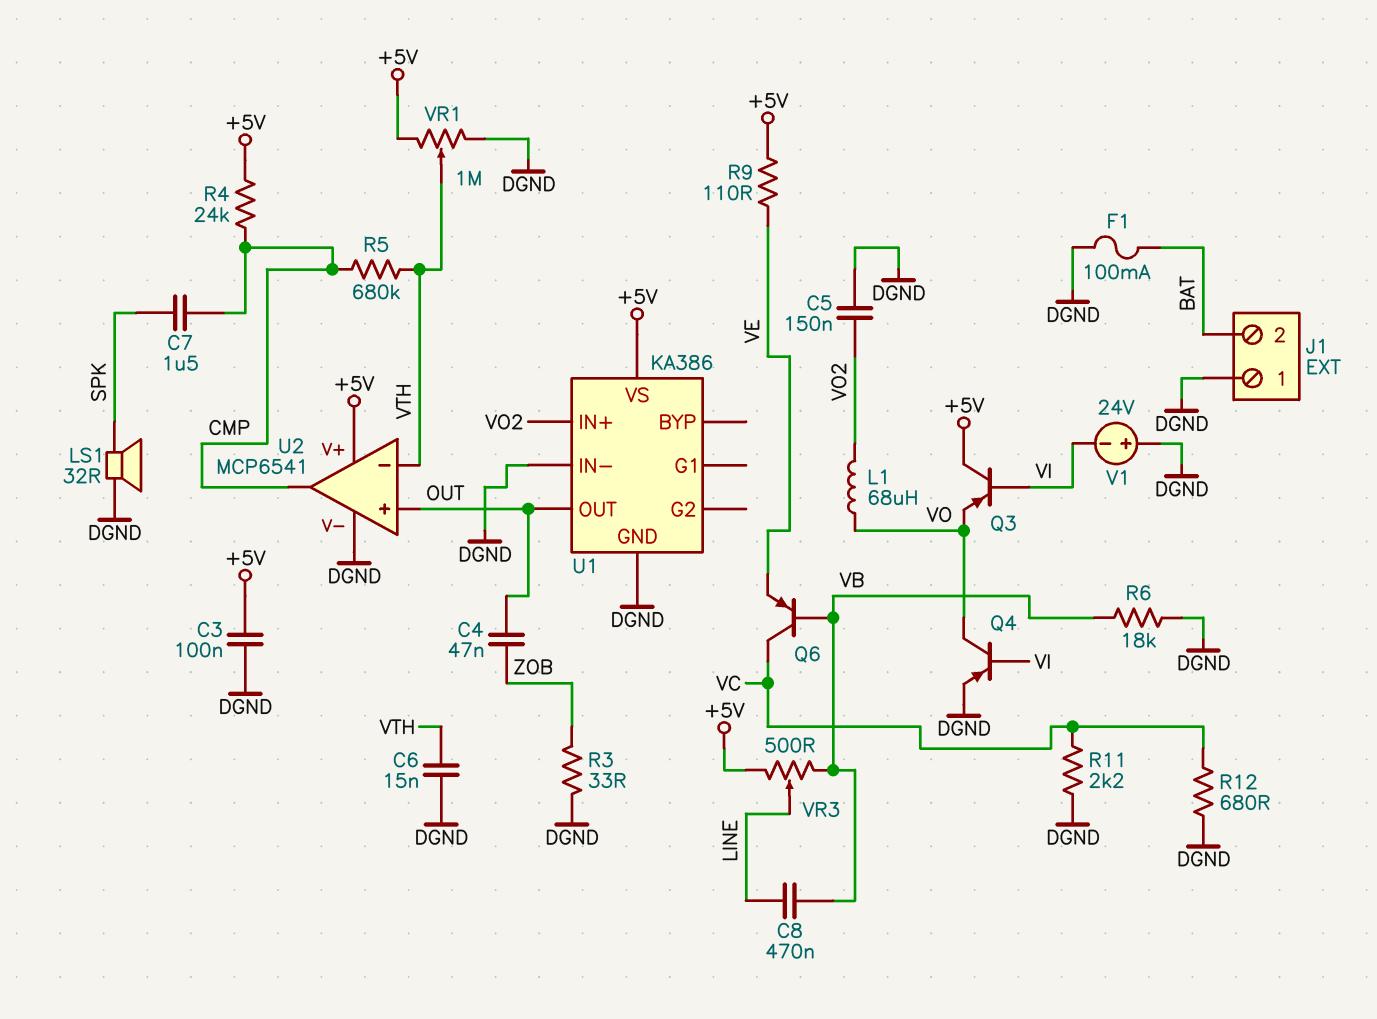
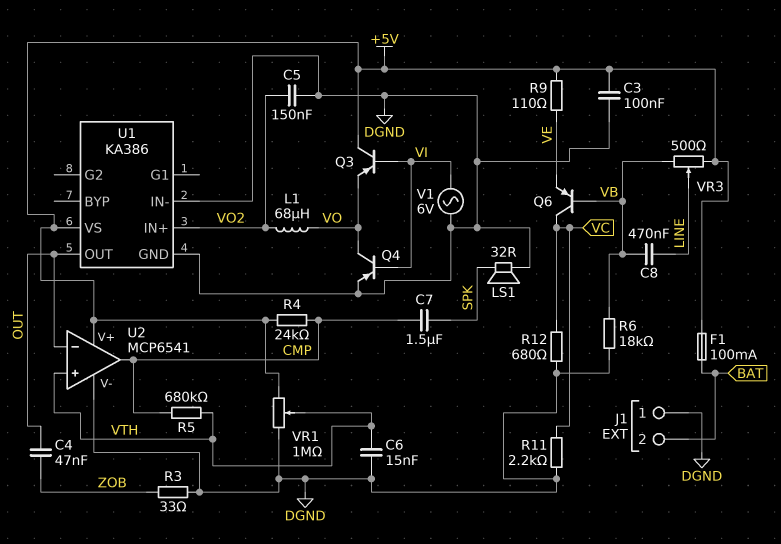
F1: 100mA (BAT, DGND) -> 100mA (+5V, BAT)
U2 pin in+: OUT -> VTH
U2 pin in-: VTH -> OUT
V1: 24V (plus DGND, minus VI) -> AC 6V (DGND, VI)

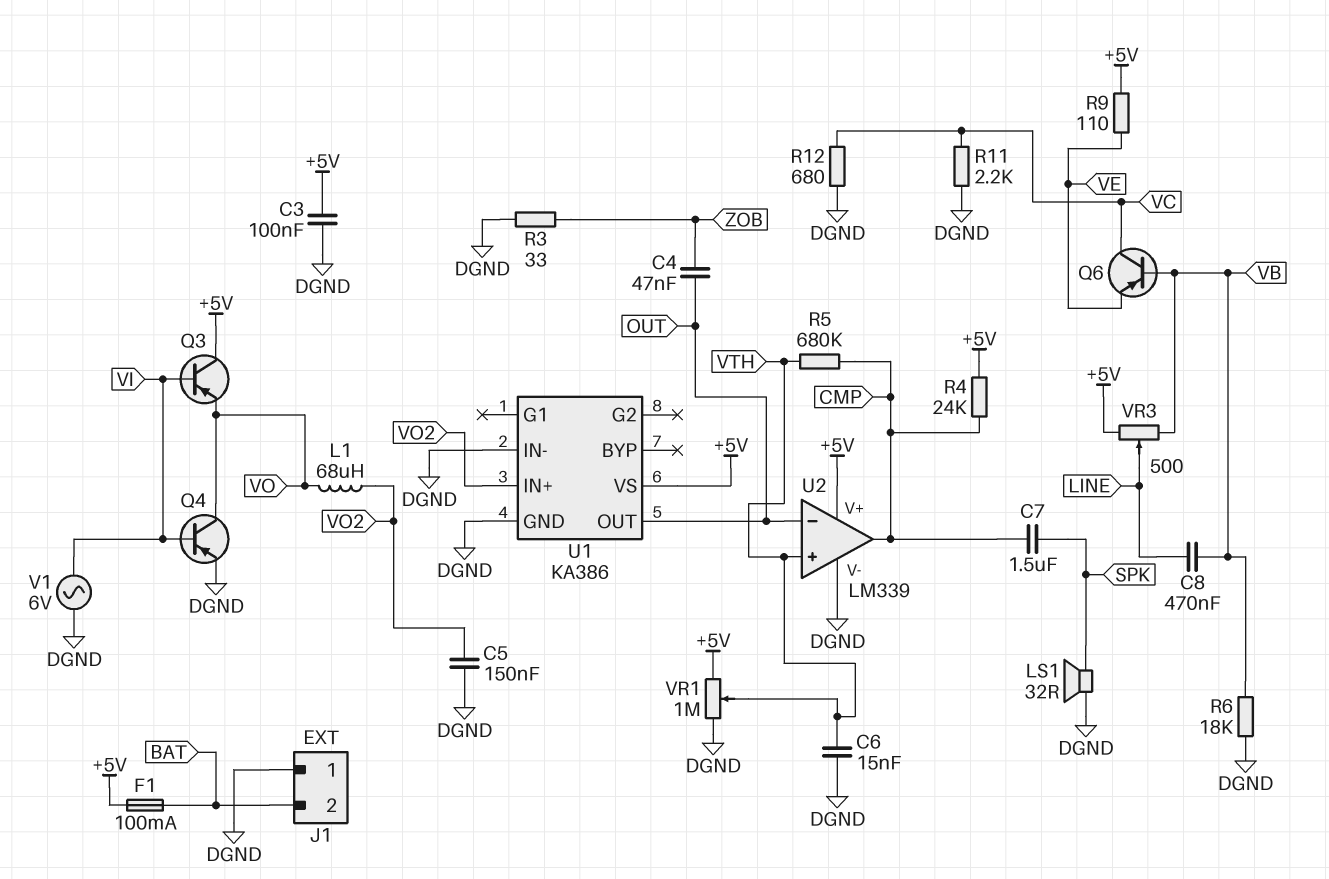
U2: MCP6541 -> LM339

